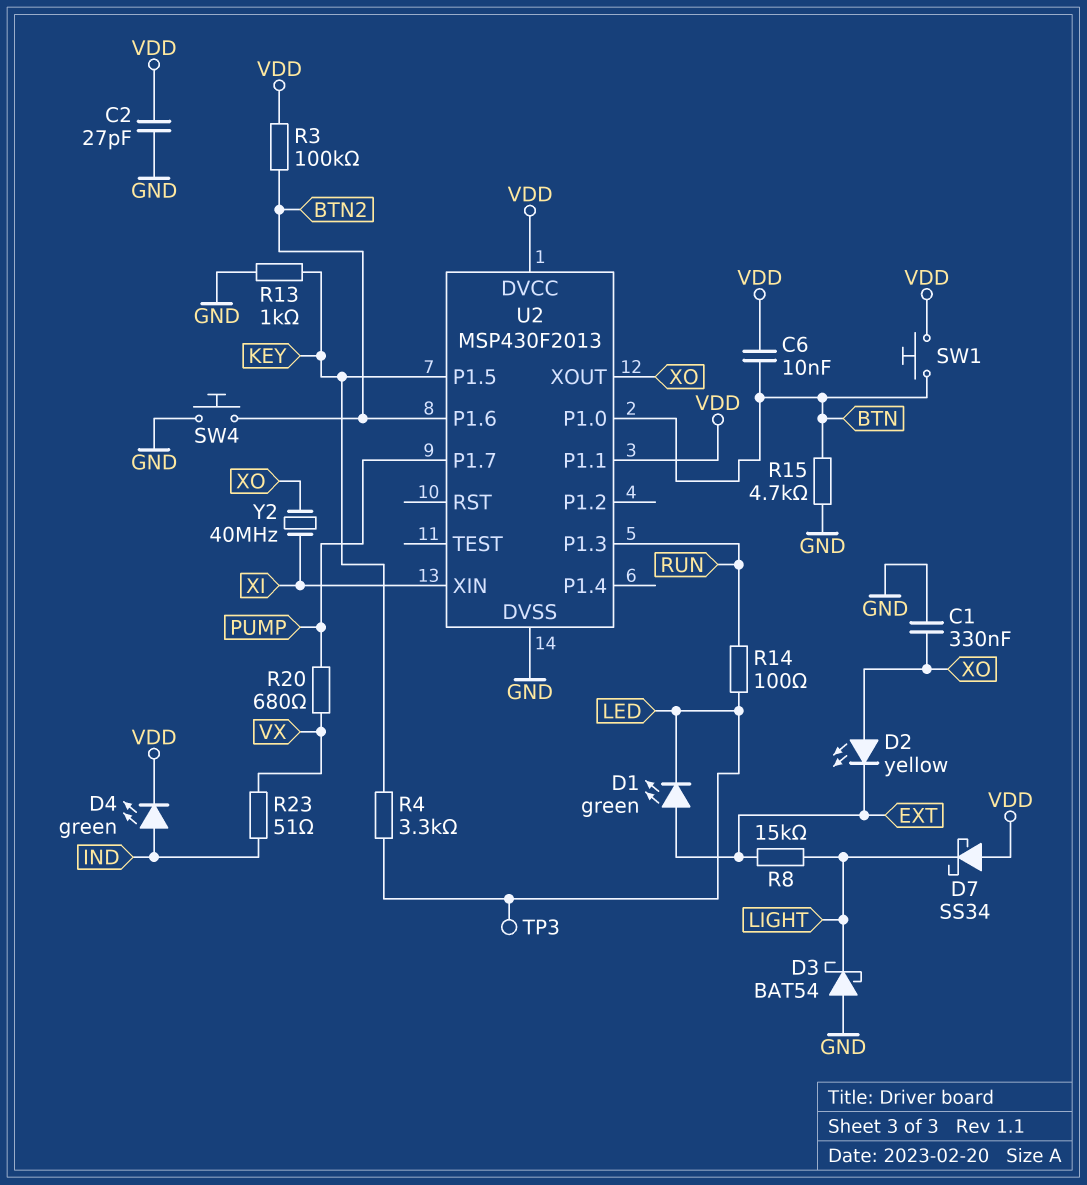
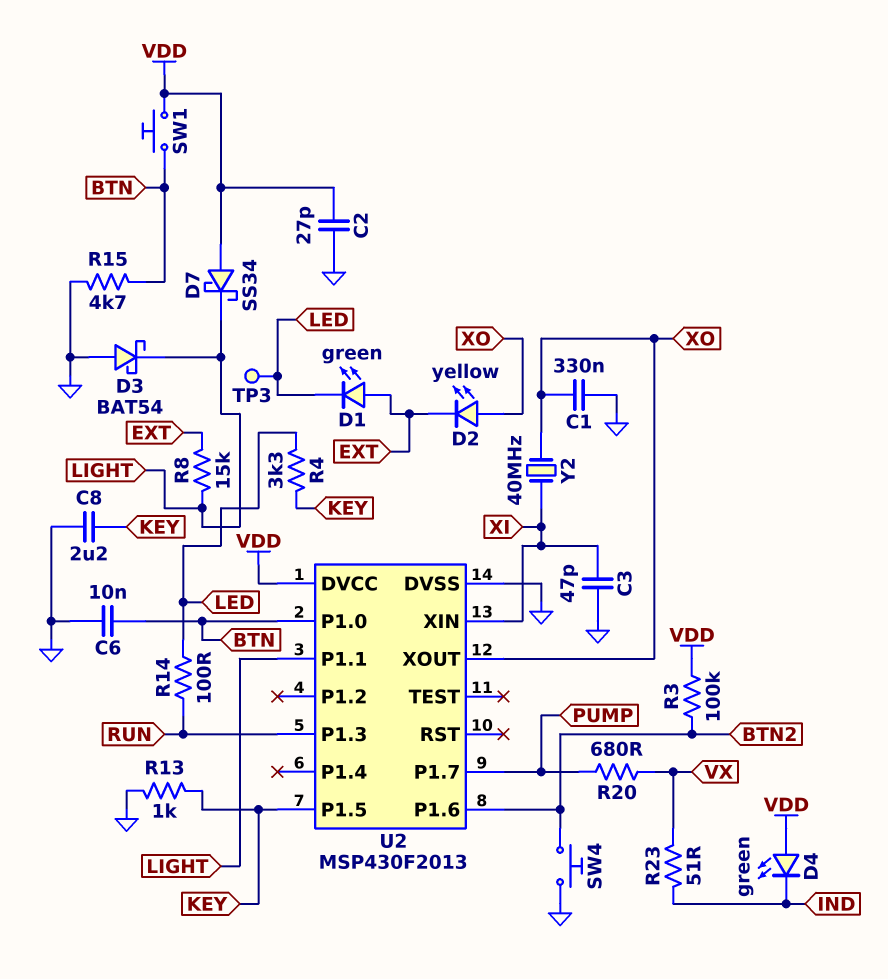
C3: none -> 47pF (GND, XI)
C6: 10nF (BTN, VDD) -> 10nF (BTN, GND)
C8: none -> 2.2uF (GND, KEY)
D4: LED green (A IND, K VDD) -> LED green (A VDD, K IND)
U2 pin P1.1: VDD -> LIGHT

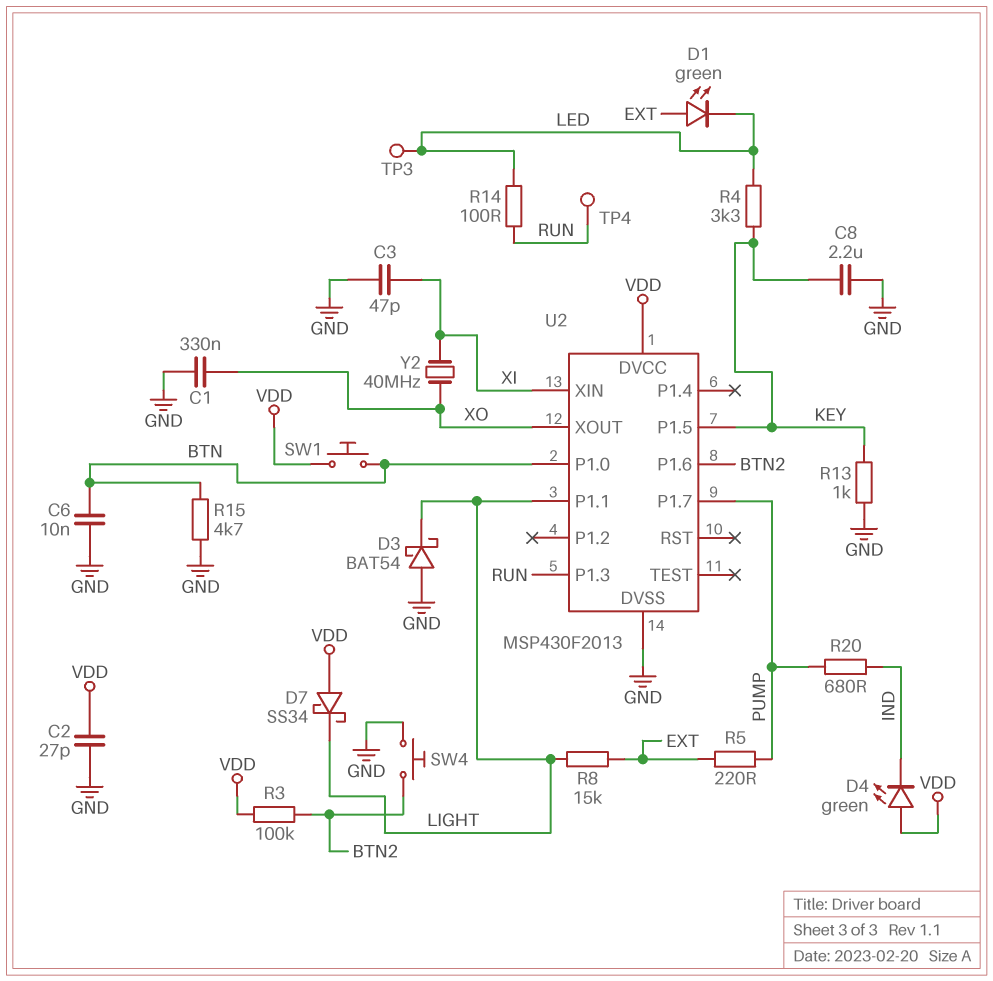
D2: LED yellow (A XO, K EXT) -> none
R5: none -> 220 (EXT, PUMP)
R20: 680 (PUMP, VX) -> 680 (IND, PUMP)
R23: 51 (IND, VX) -> none
TP4: none -> test point (RUN)

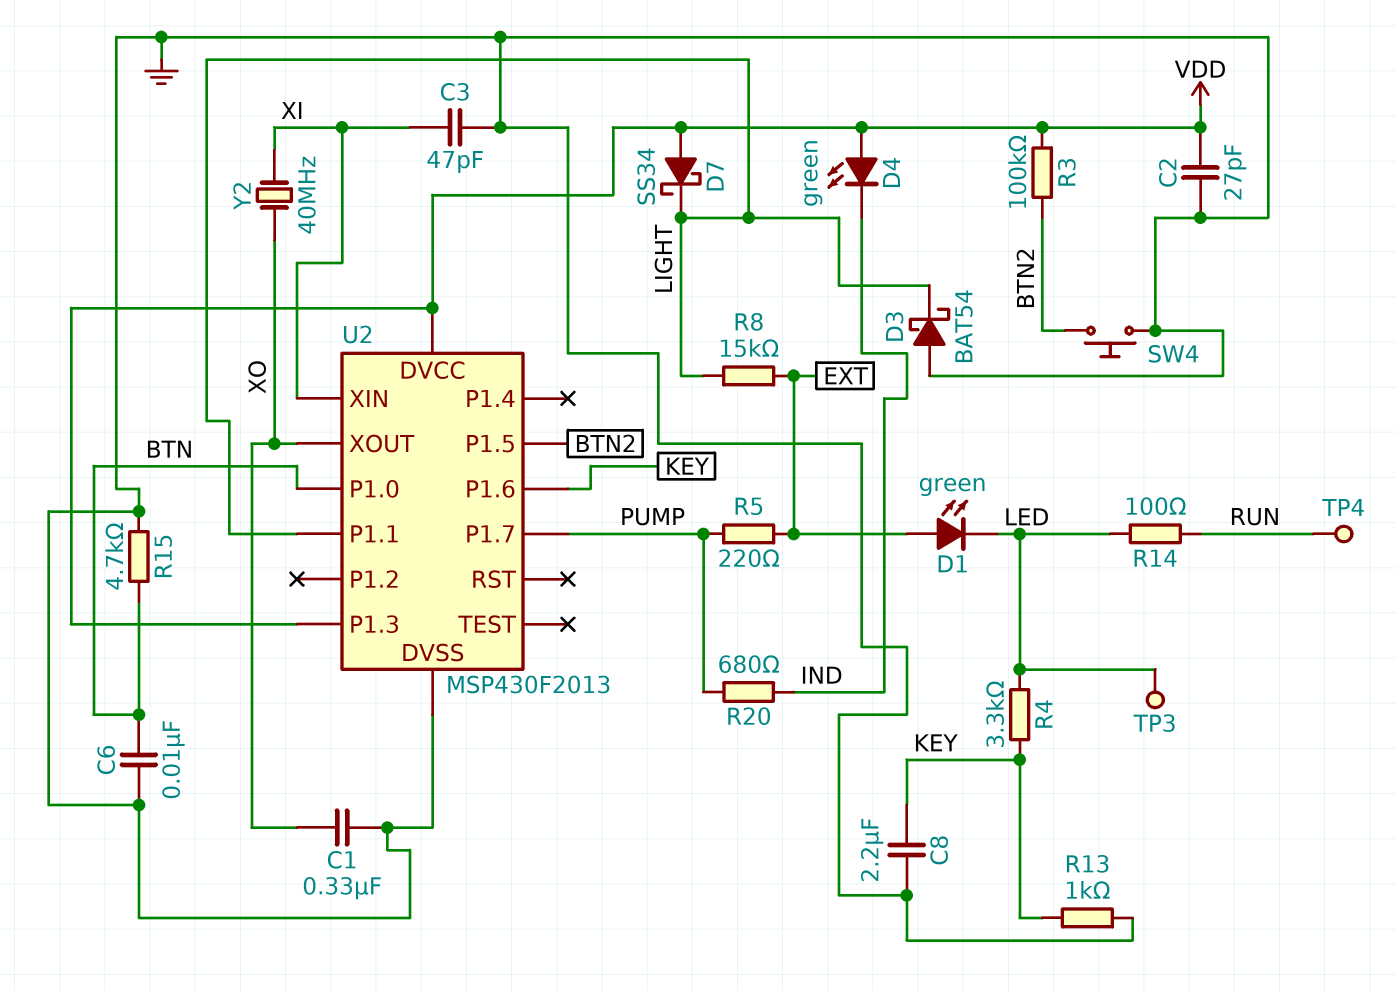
SW1: button (BTN, VDD) -> none
U2 pin P1.3: RUN -> VDD
U2 pin P1.5: KEY -> BTN2
U2 pin P1.6: BTN2 -> KEY

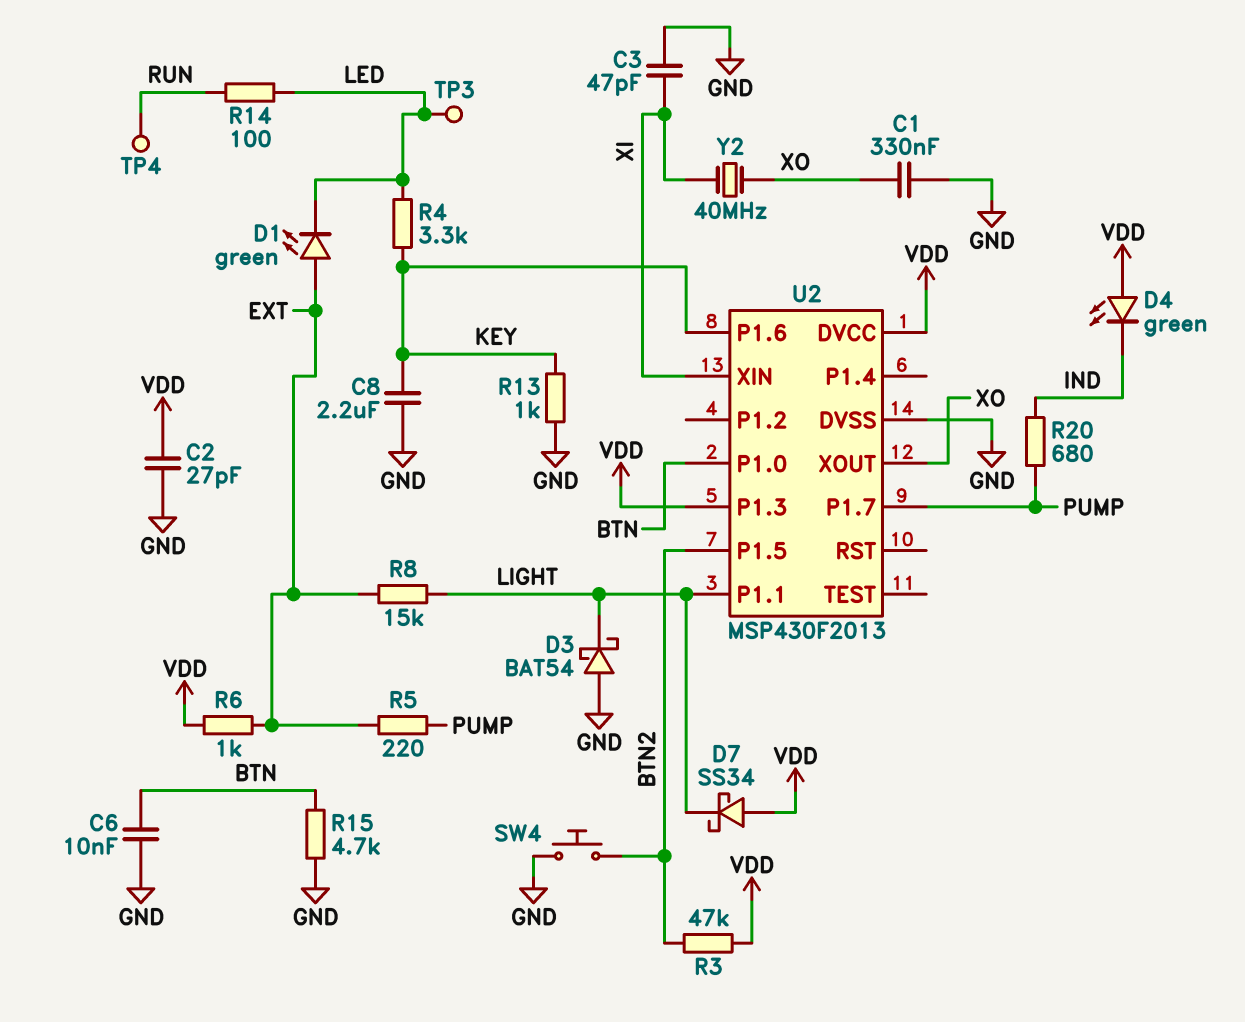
R3: 100k (BTN2, VDD) -> 47k (BTN2, VDD)
R6: none -> 1k (EXT, VDD)

